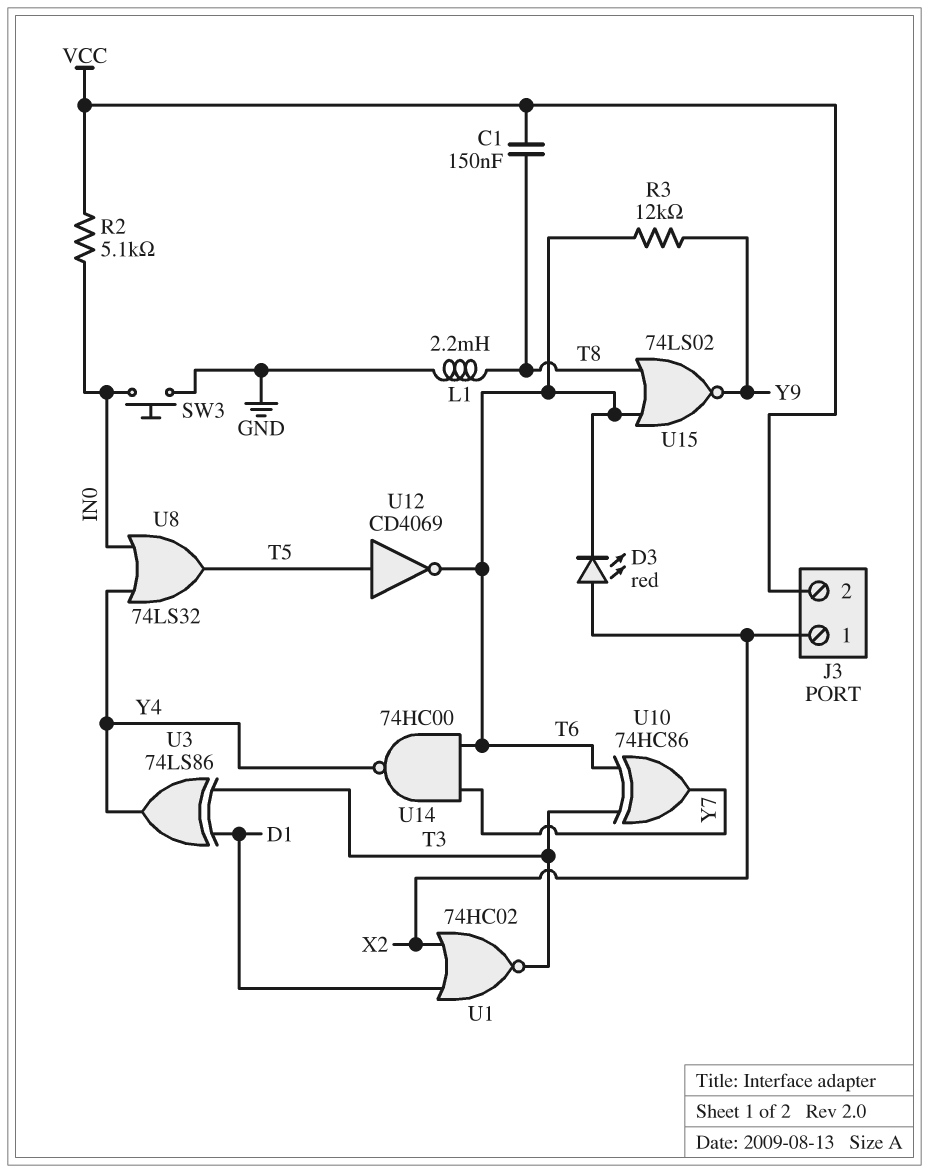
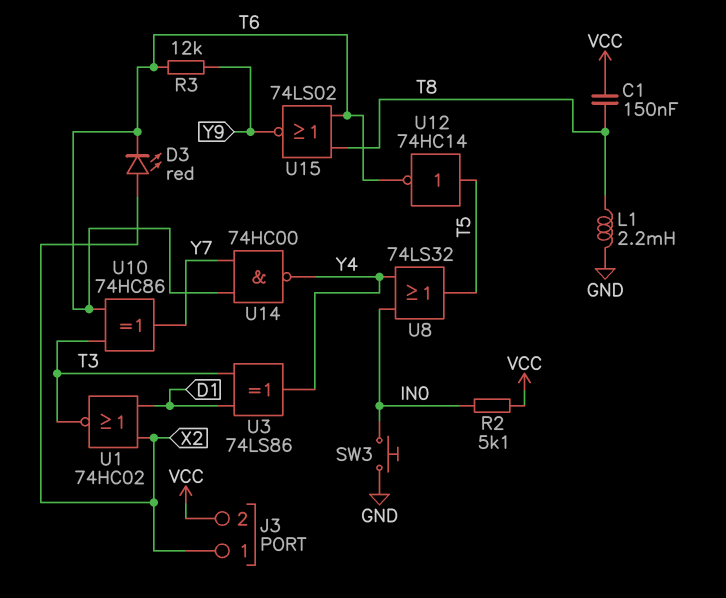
U12: NOT CD4069 (in T5, out T6) -> NOT 74HC14 (in T5, out T6)

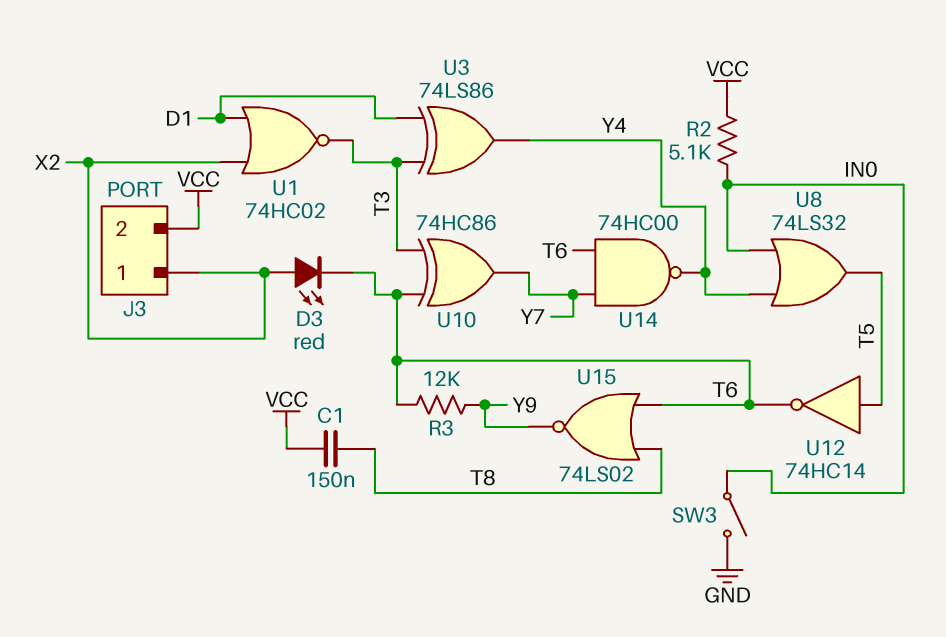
L1: 2.2mH (GND, T8) -> none
SW3: button (GND, IN0) -> switch (GND, IN0)

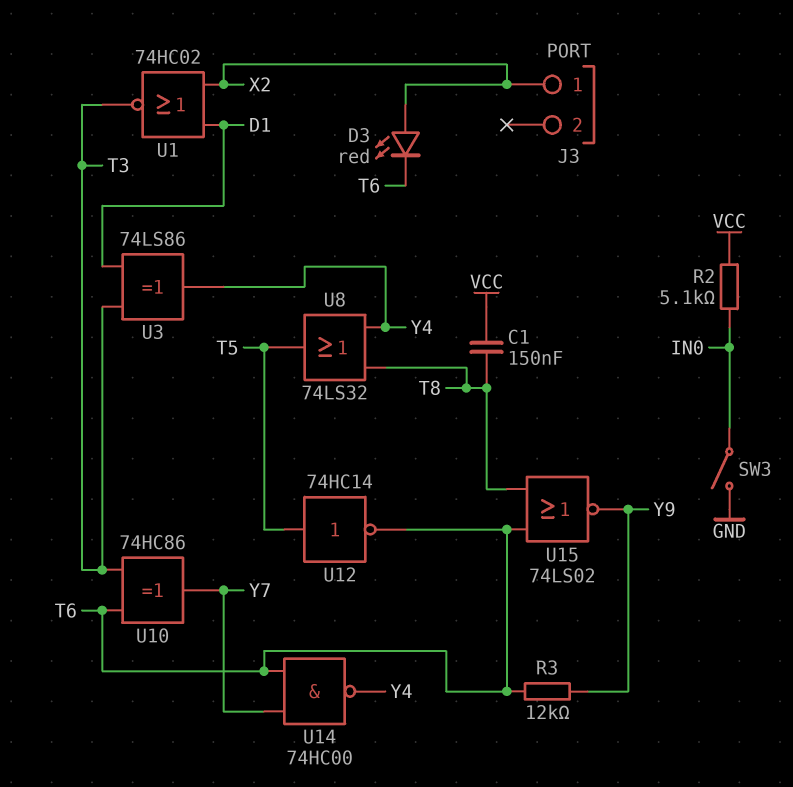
J3 pin 2: VCC -> none
U8: OR 74LS32 (in IN0, in Y4, out T5) -> OR 74LS32 (in T8, in Y4, out T5)

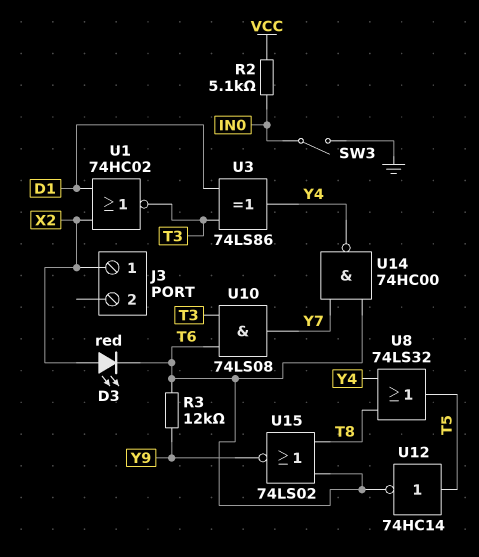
C1: 150nF (T8, VCC) -> none
U10: XOR 74HC86 (in T3, in T6, out Y7) -> AND 74LS08 (in T3, in T6, out Y7)

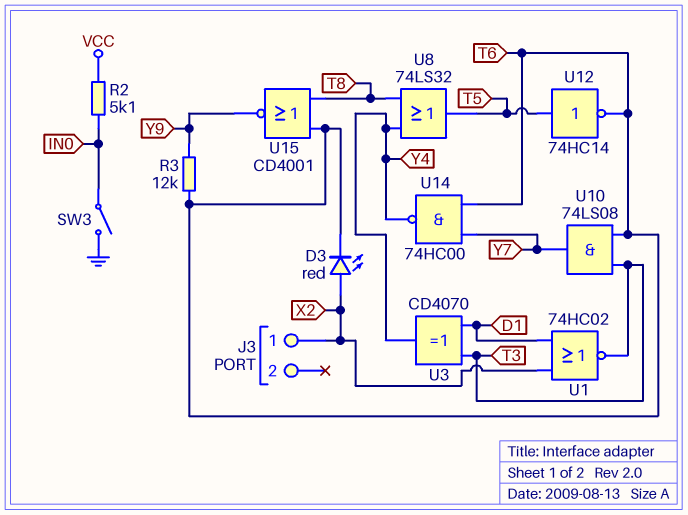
U3: XOR 74LS86 (in D1, in T3, out Y4) -> XOR CD4070 (in D1, in T3, out Y4)
U15: NOR 74LS02 (in T6, in T8, out Y9) -> NOR CD4001 (in T6, in T8, out Y9)

